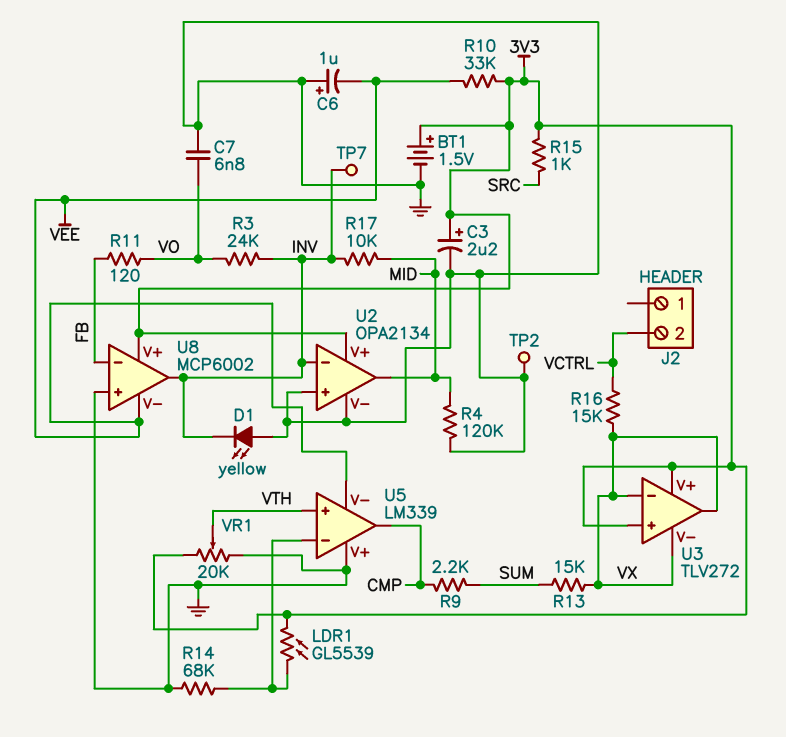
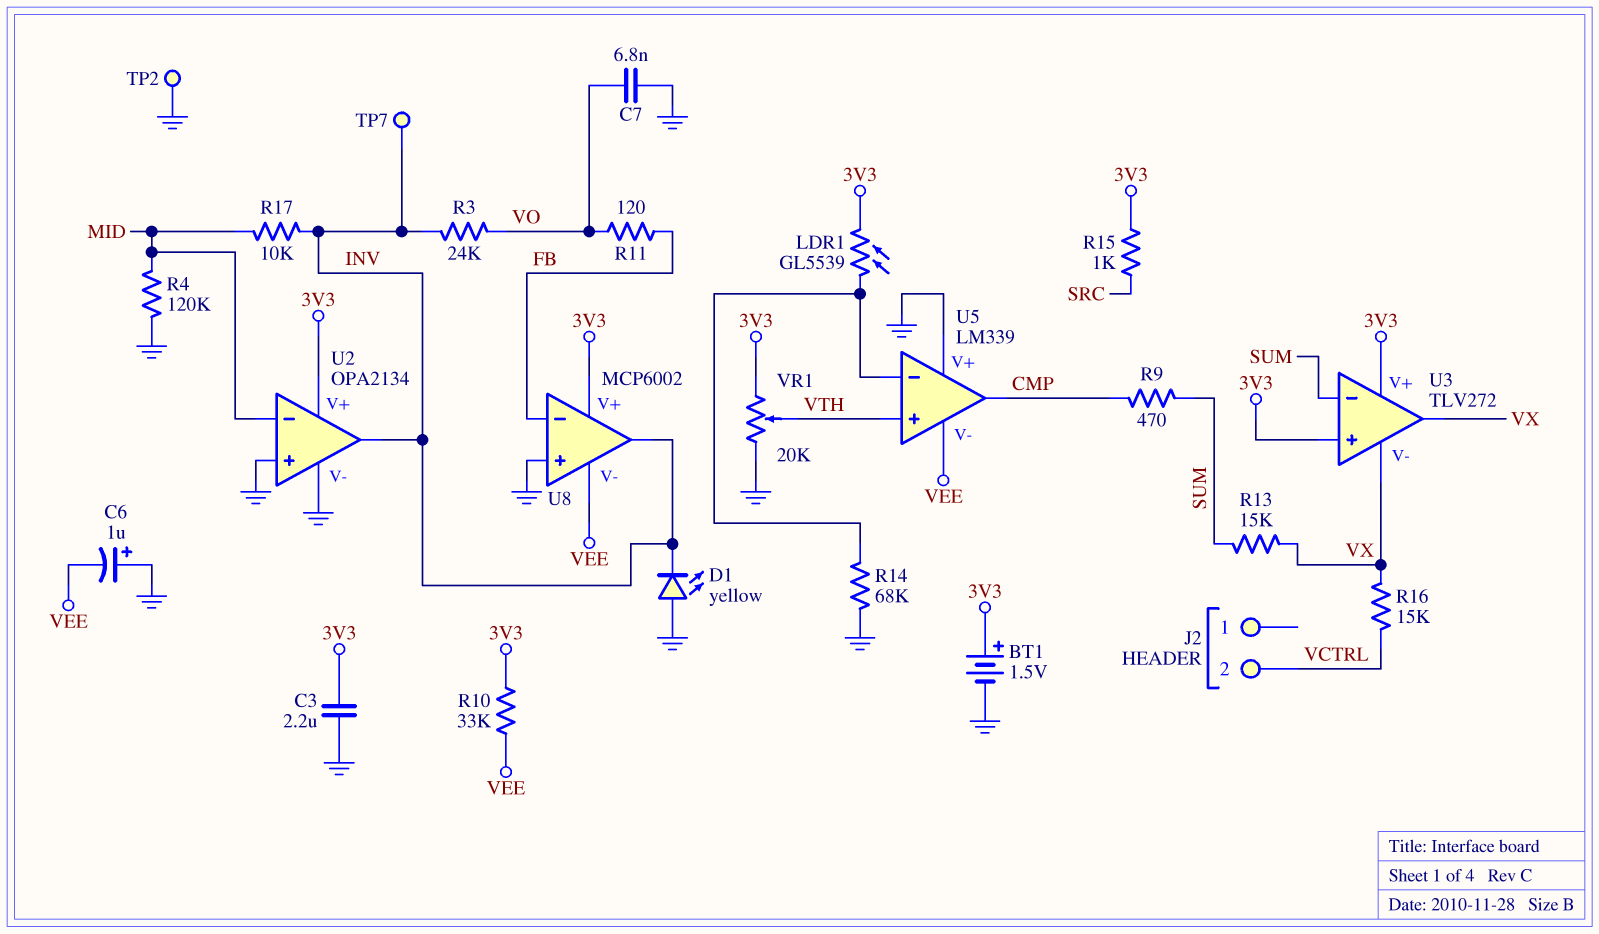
C3: 2.2uF (plus 3V3, minus GND) -> 2.2uF (3V3, GND)
R9: 2.2k (CMP, SUM) -> 470 (CMP, SUM)
U2 pin in-: INV -> MID
U2 pin out: MID -> INV
U3 pin in-: VX -> SUM

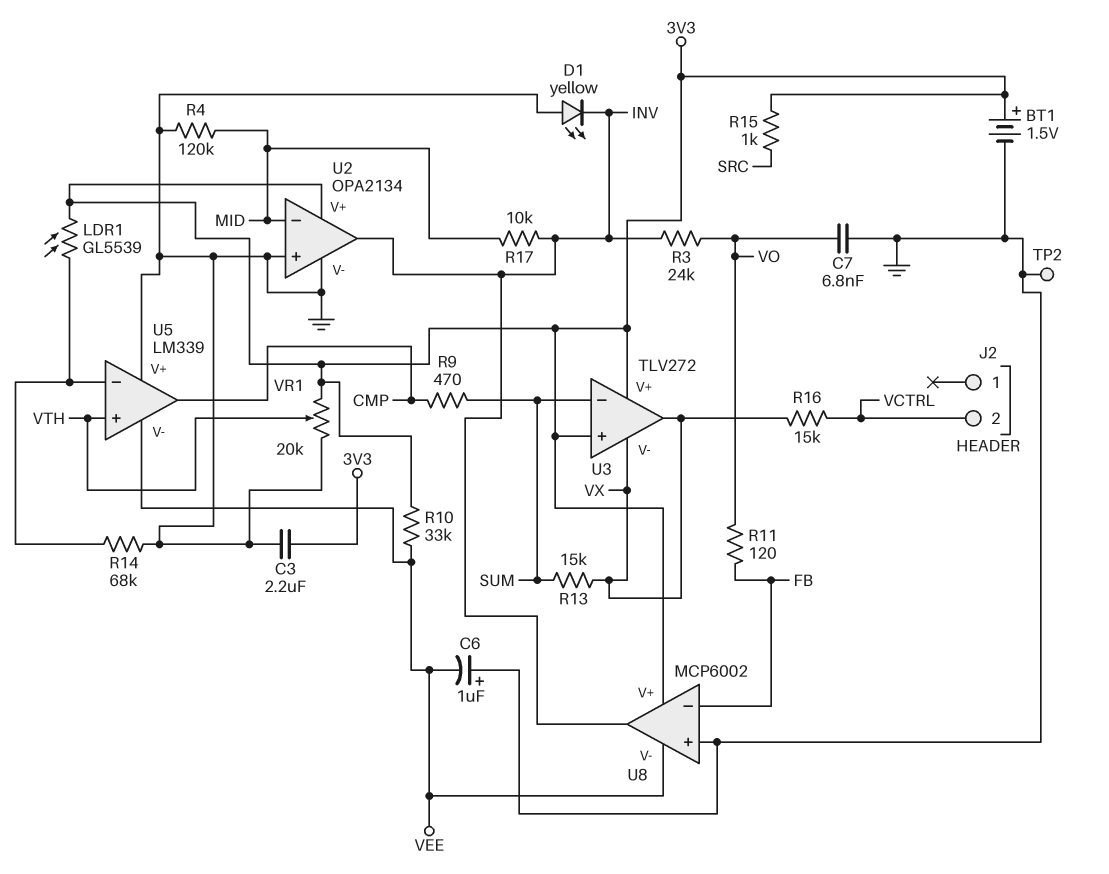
TP7: test point (INV) -> none

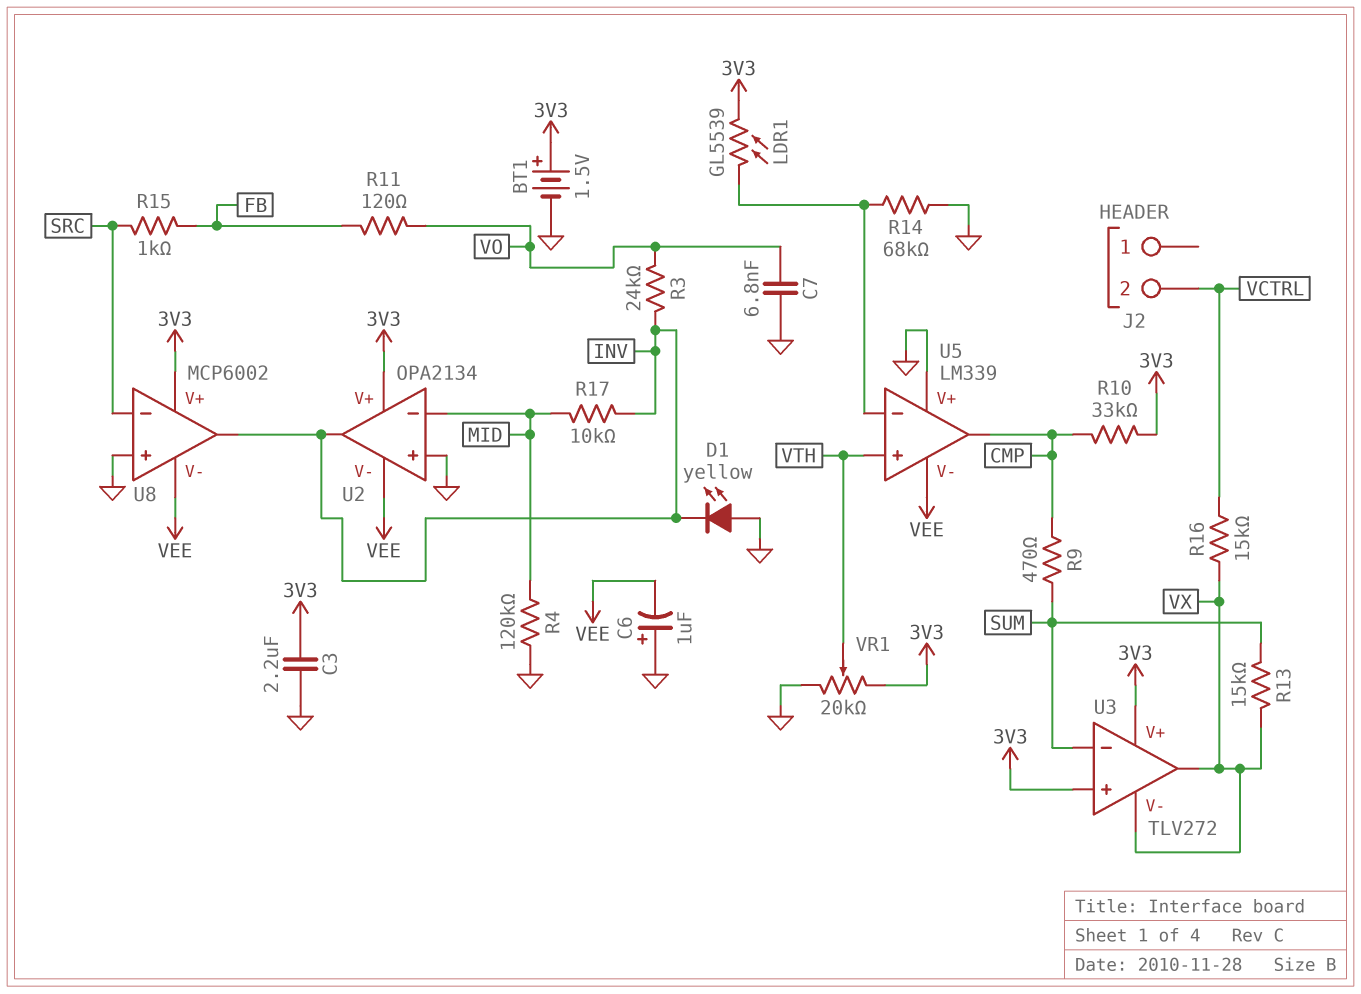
R10: 33k (3V3, VEE) -> 33k (3V3, CMP)
R15: 1k (3V3, SRC) -> 1k (FB, SRC)
TP2: test point (GND) -> none
U2 pin V-: GND -> VEE
U8 pin in-: FB -> SRC

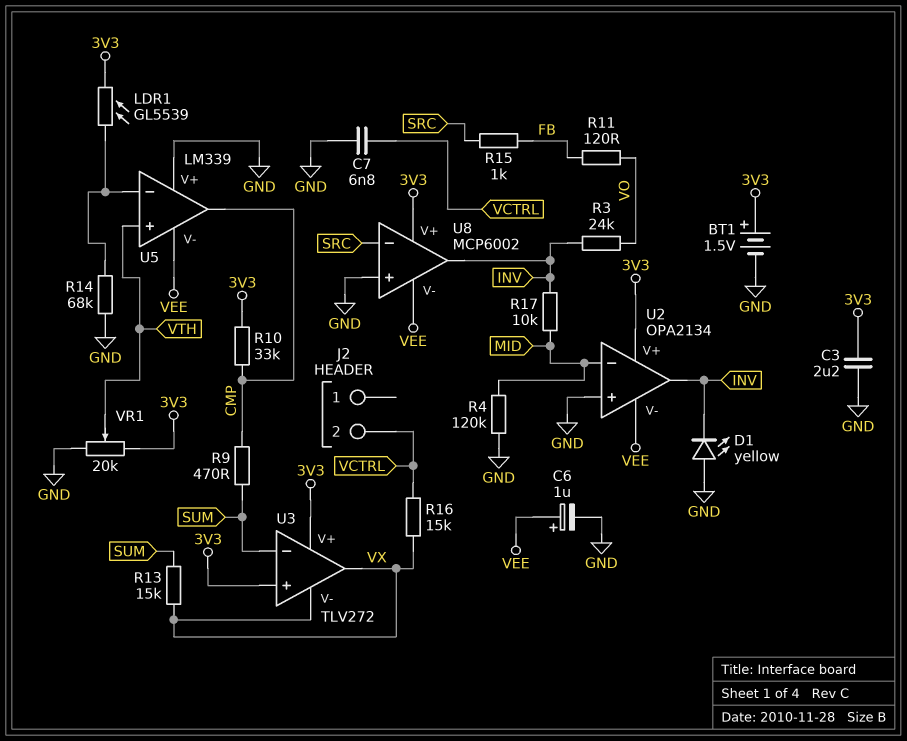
C6: 1uF (plus GND, minus VEE) -> 1uF (plus VEE, minus GND)
C7: 6.8nF (GND, VO) -> 6.8nF (GND, VCTRL)

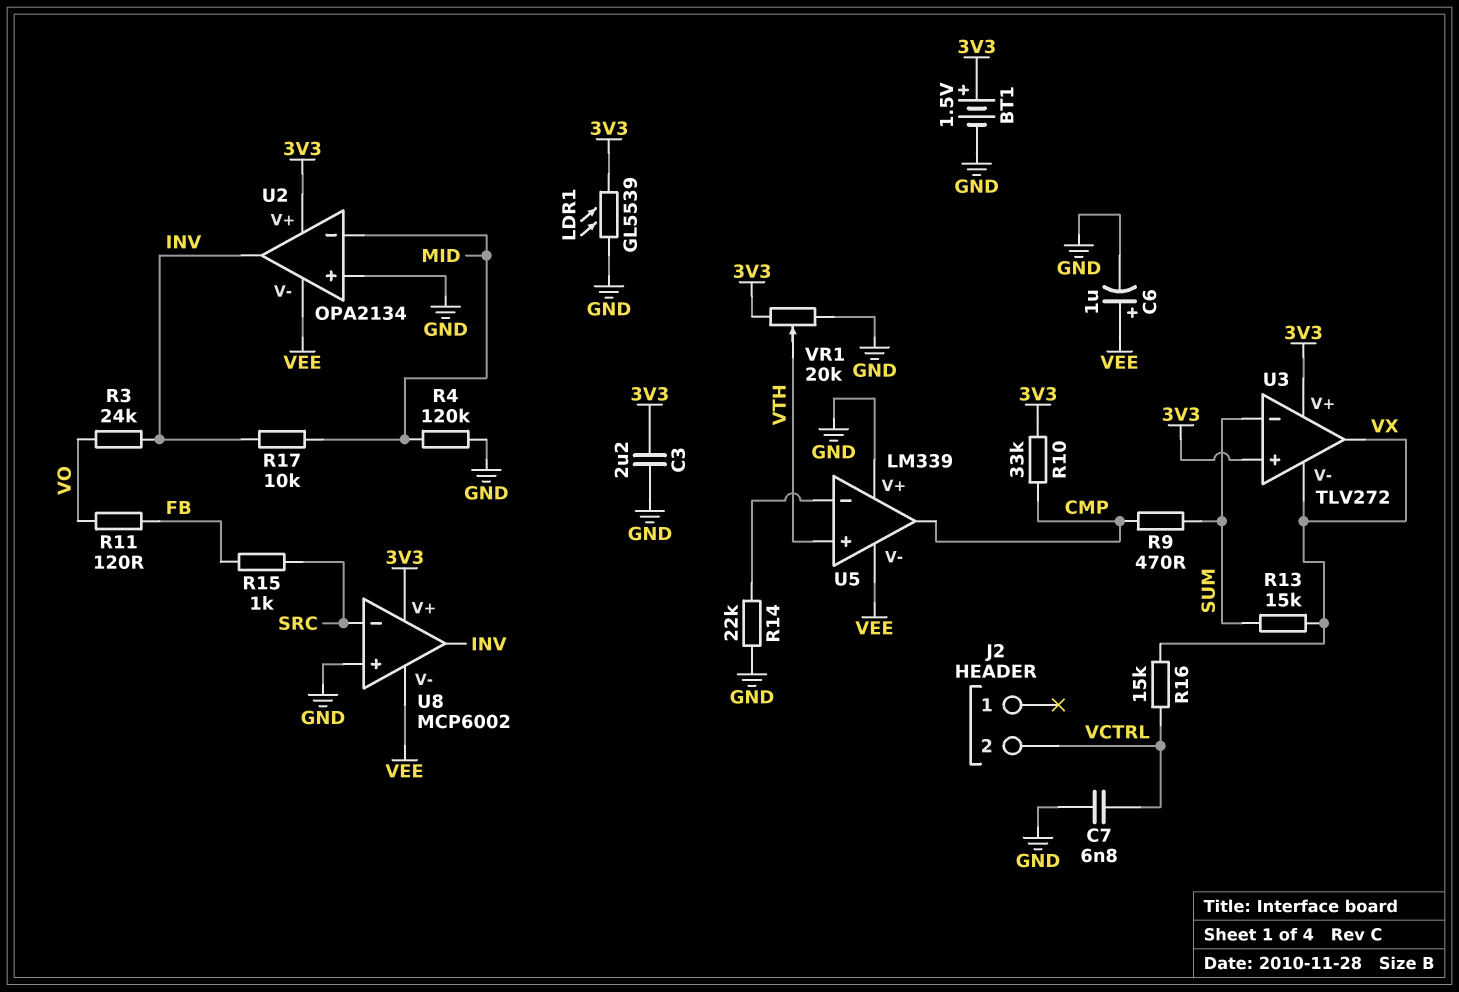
D1: LED yellow (A GND, K INV) -> none
LDR1: GL5539 (3V3, U5/in-) -> GL5539 (3V3, GND)
R14: 68k (GND, U5/in-) -> 22k (GND, U5/in-)

